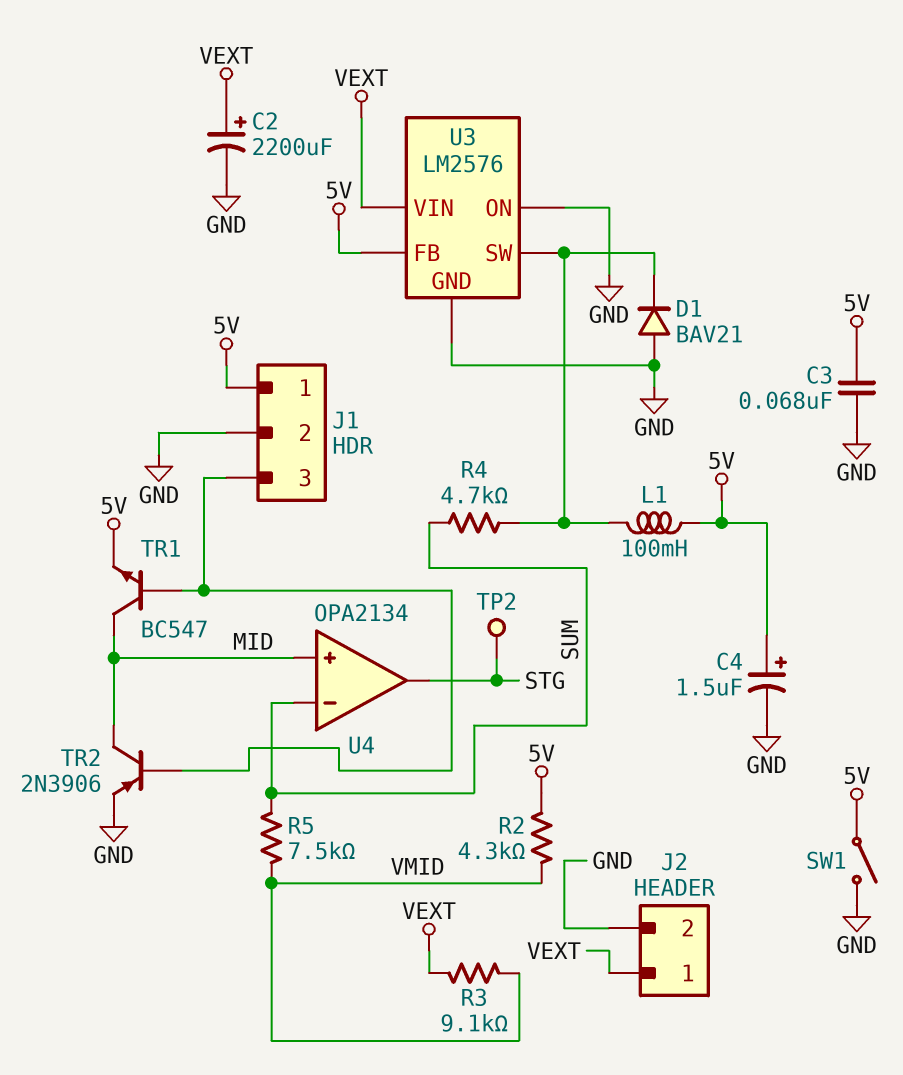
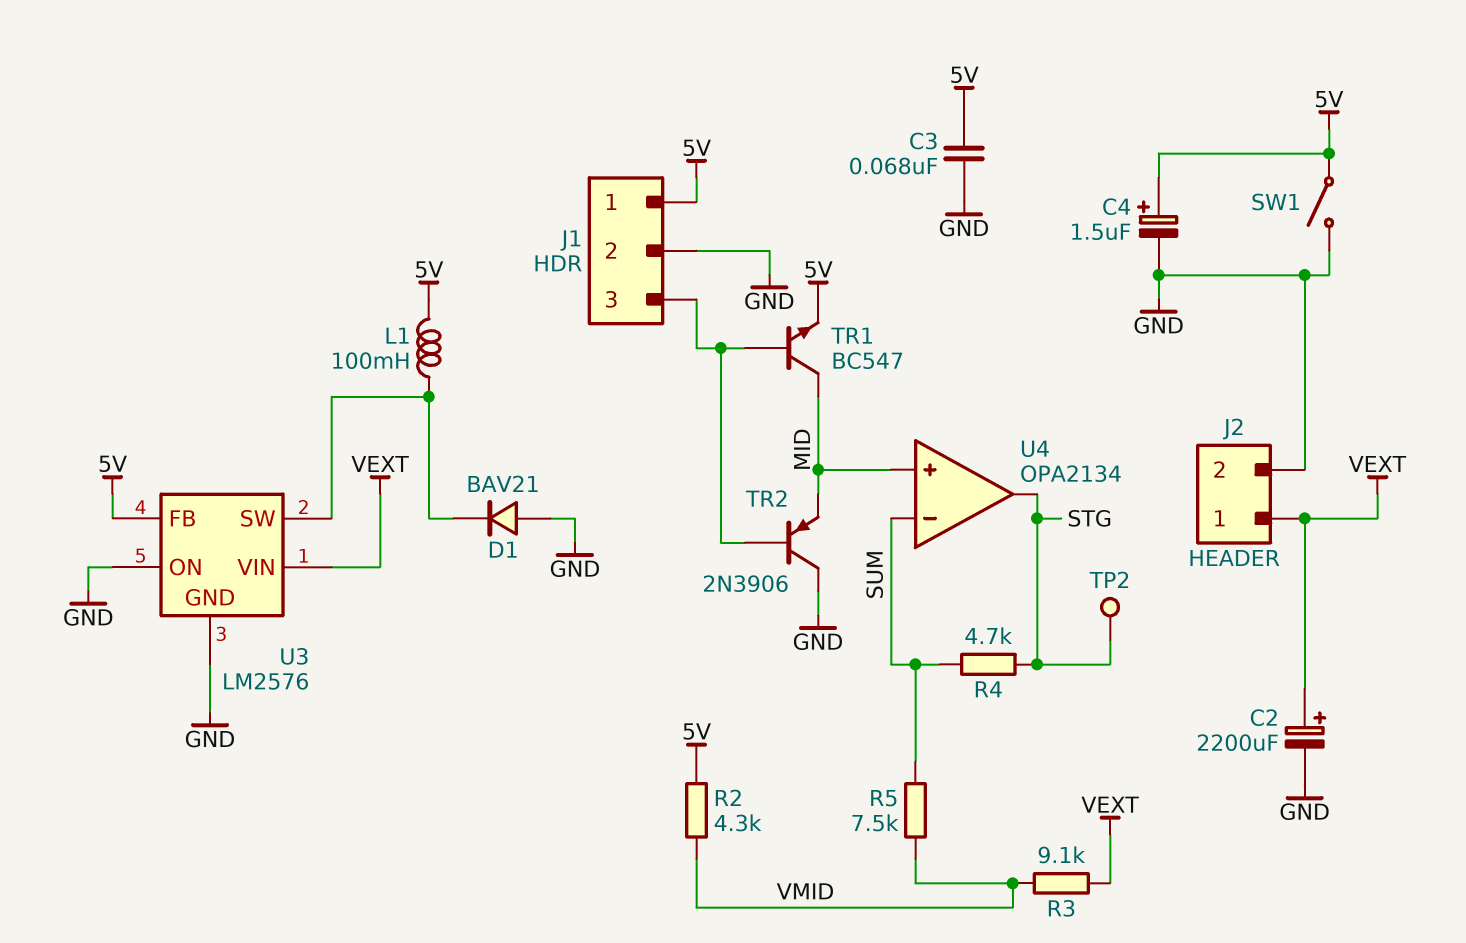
R4: 4.7k (SUM, U3/SW) -> 4.7k (STG, SUM)
TR2: PNP 2N3906 (B J1/3, C MID, E GND) -> PNP 2N3906 (B J1/3, C GND, E MID)

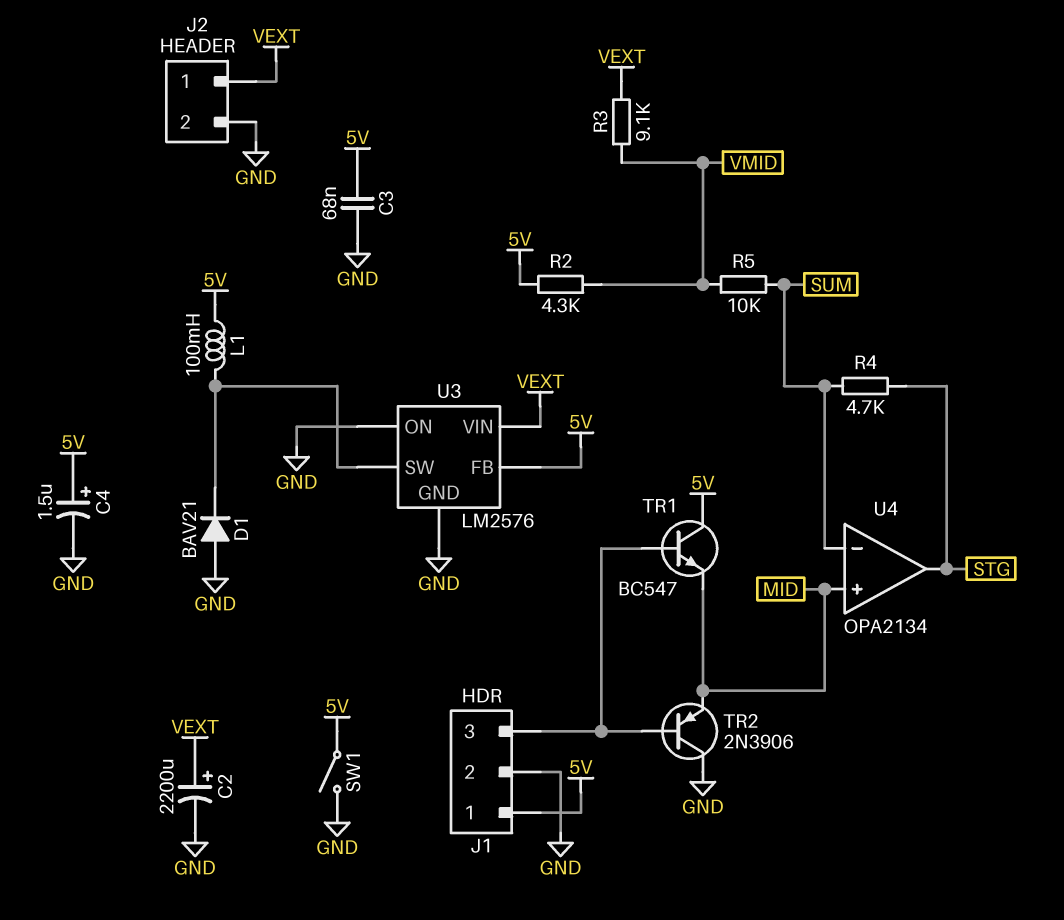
R5: 7.5k (SUM, VMID) -> 10k (SUM, VMID)
TP2: test point (STG) -> none
TR1: NPN BC547 (B J1/3, C MID, E 5V) -> NPN BC547 (B J1/3, C 5V, E MID)

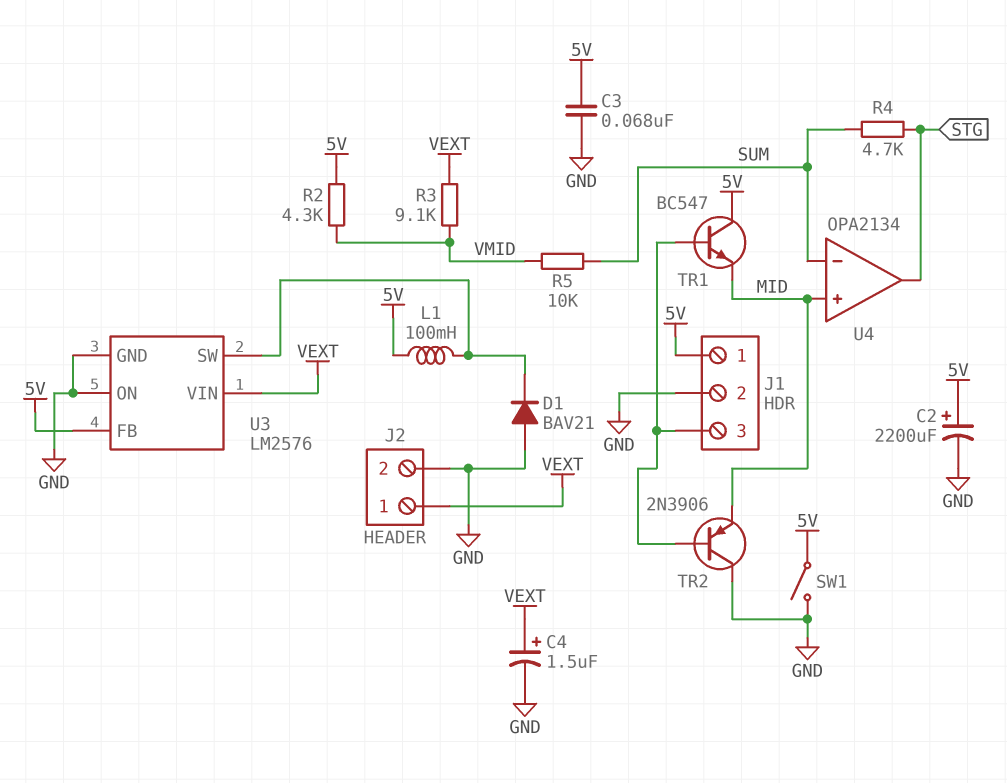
C2: 2200uF (plus VEXT, minus GND) -> 2200uF (plus 5V, minus GND)
C4: 1.5uF (plus 5V, minus GND) -> 1.5uF (plus VEXT, minus GND)

